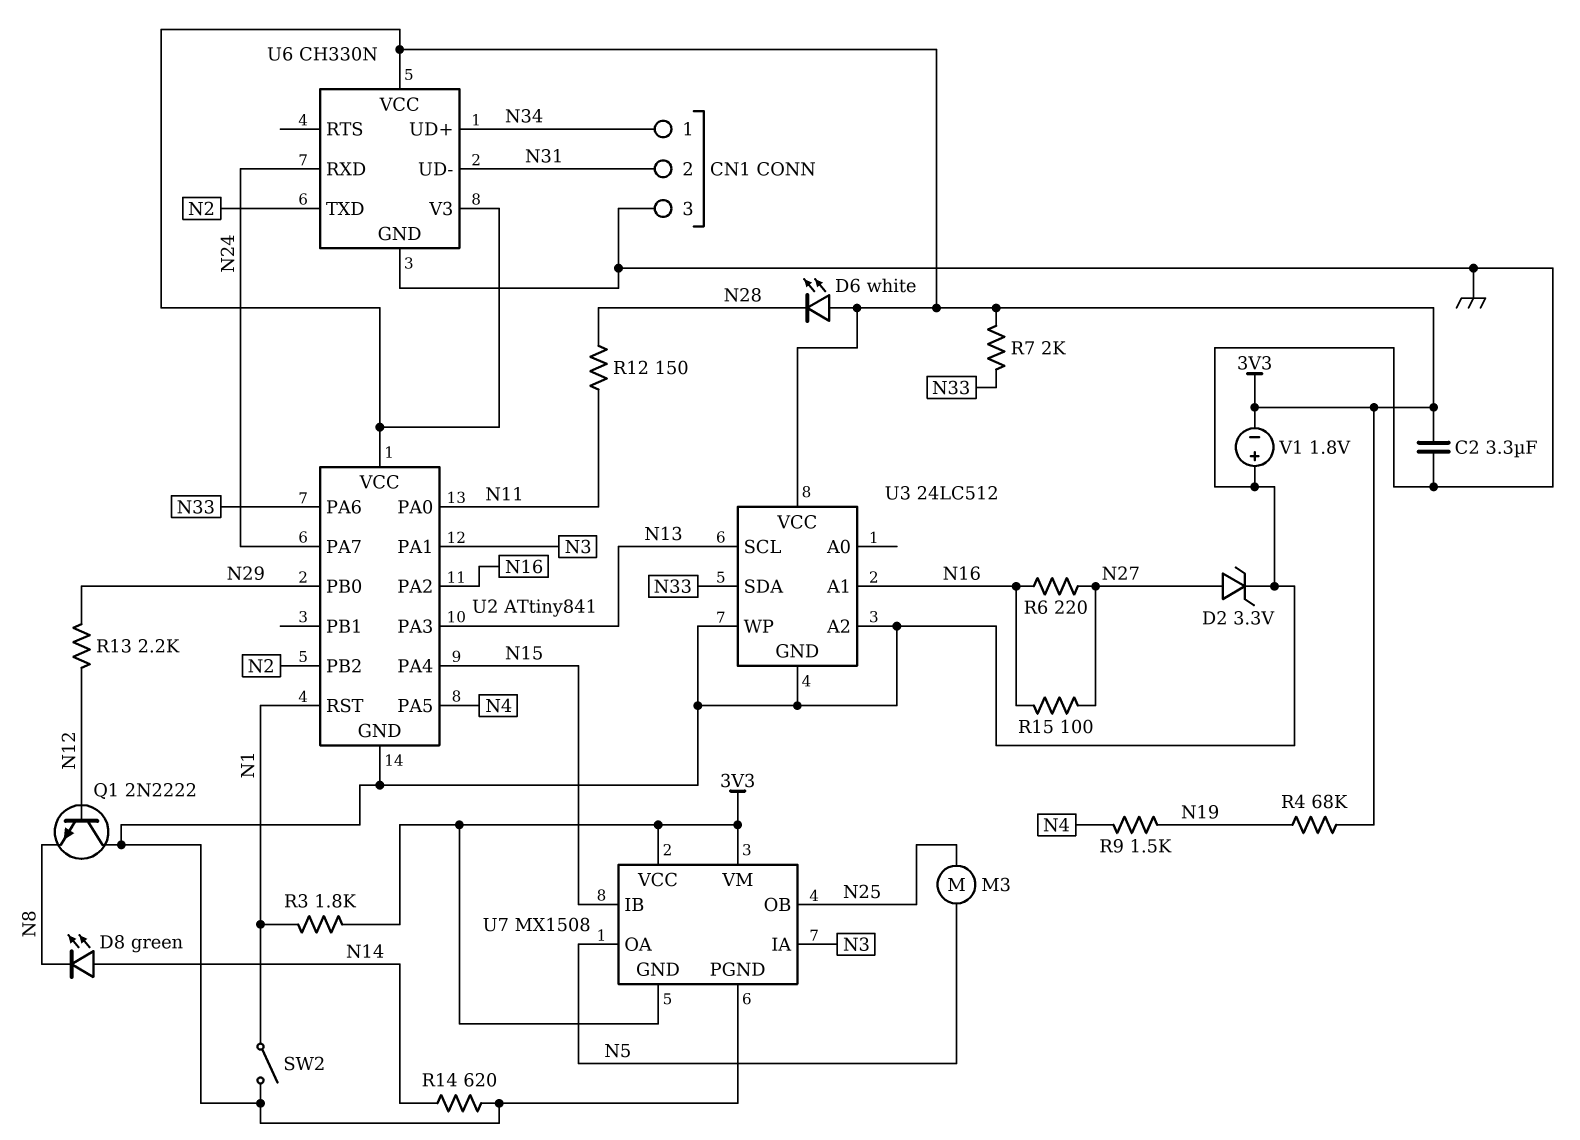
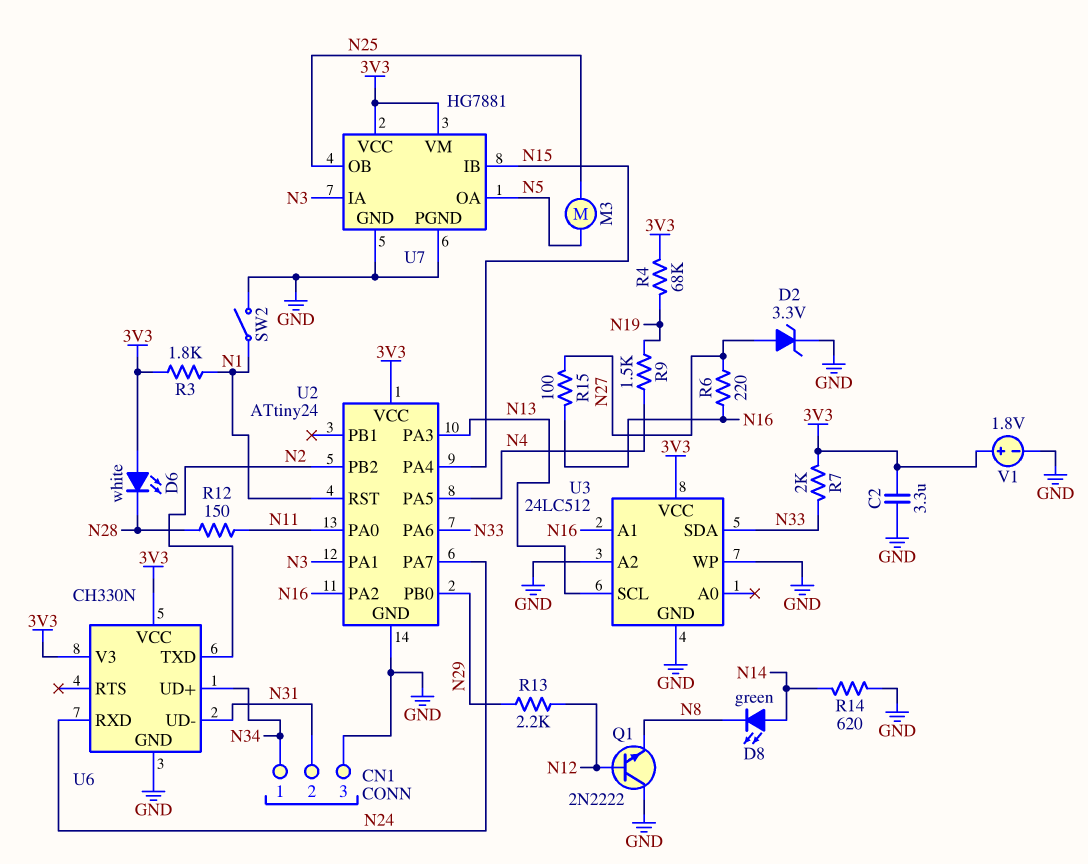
U2: ATtiny841 -> ATtiny24
U7: MX1508 -> HG7881
U7 pin GND: 3V3 -> GND
V1: 1.8V (plus GND, minus 3V3) -> 1.8V (plus 3V3, minus GND)

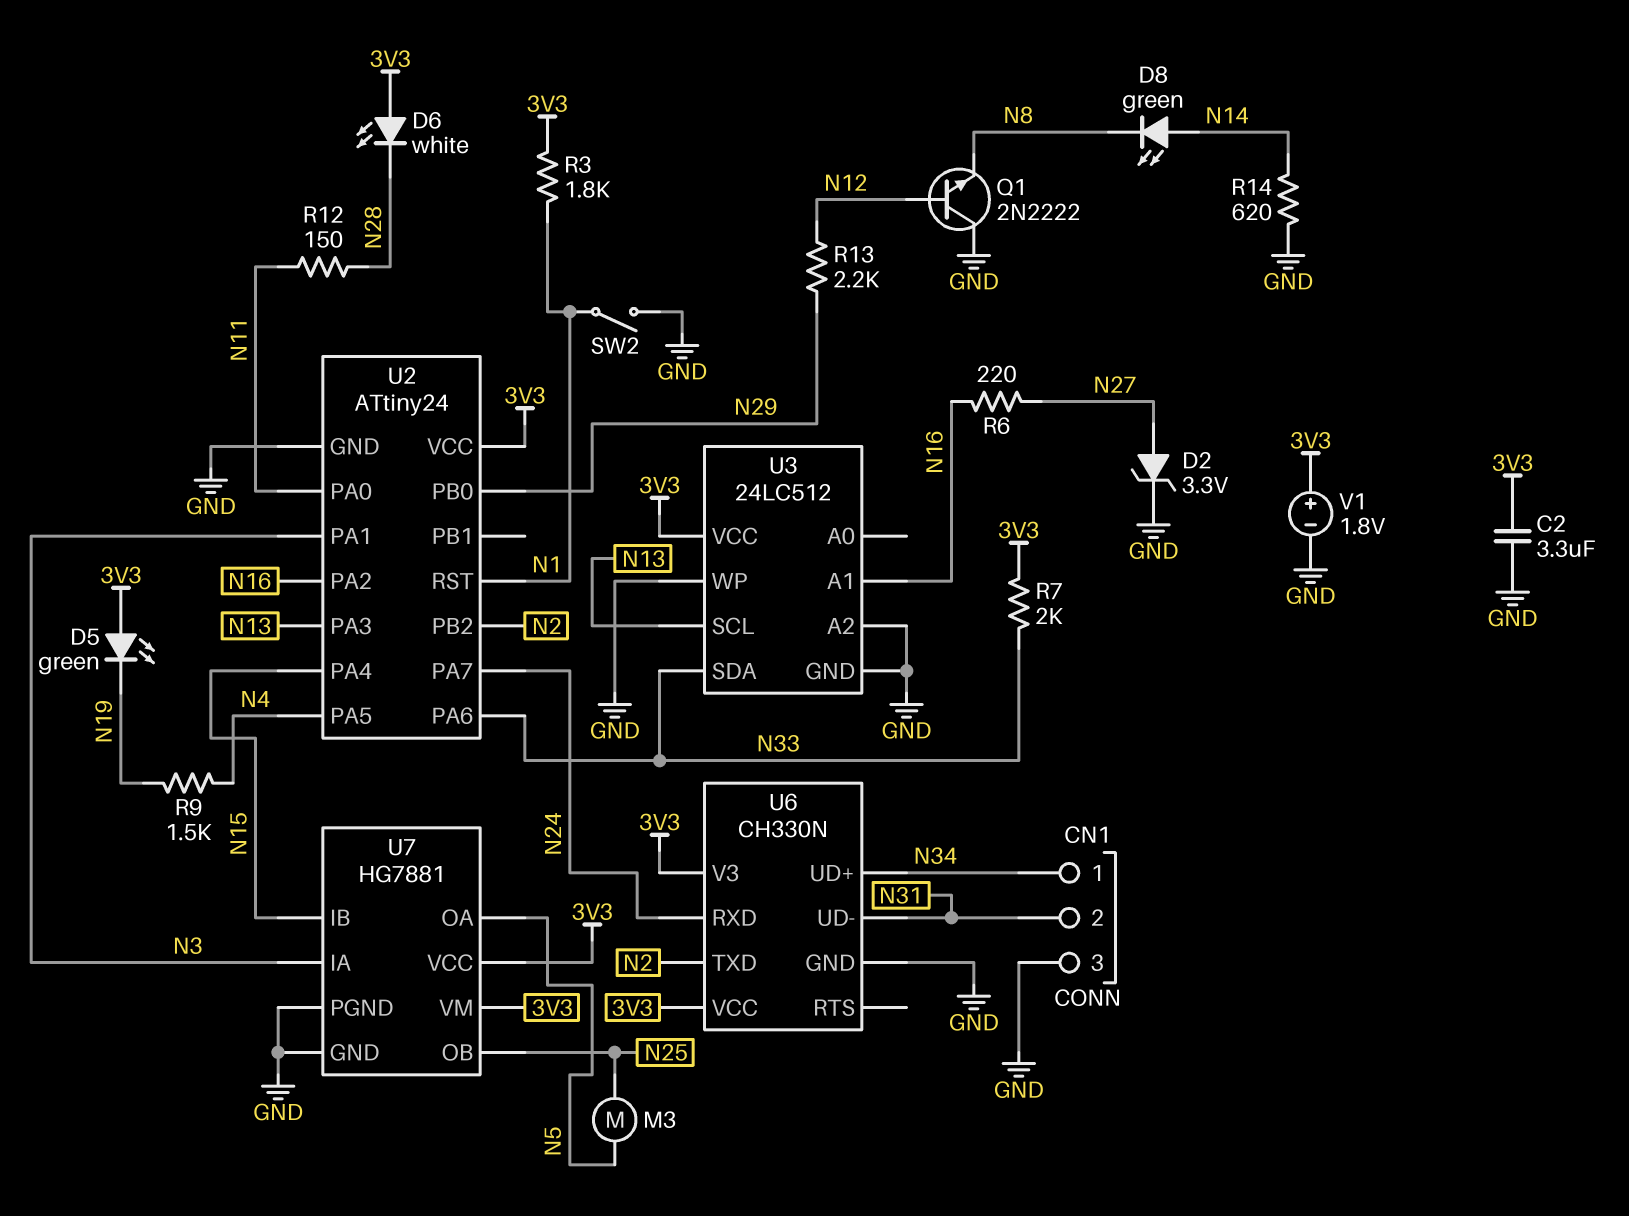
D5: none -> LED green (A 3V3, K N19)
R4: 68k (3V3, N19) -> none
R15: 100 (N16, N27) -> none

